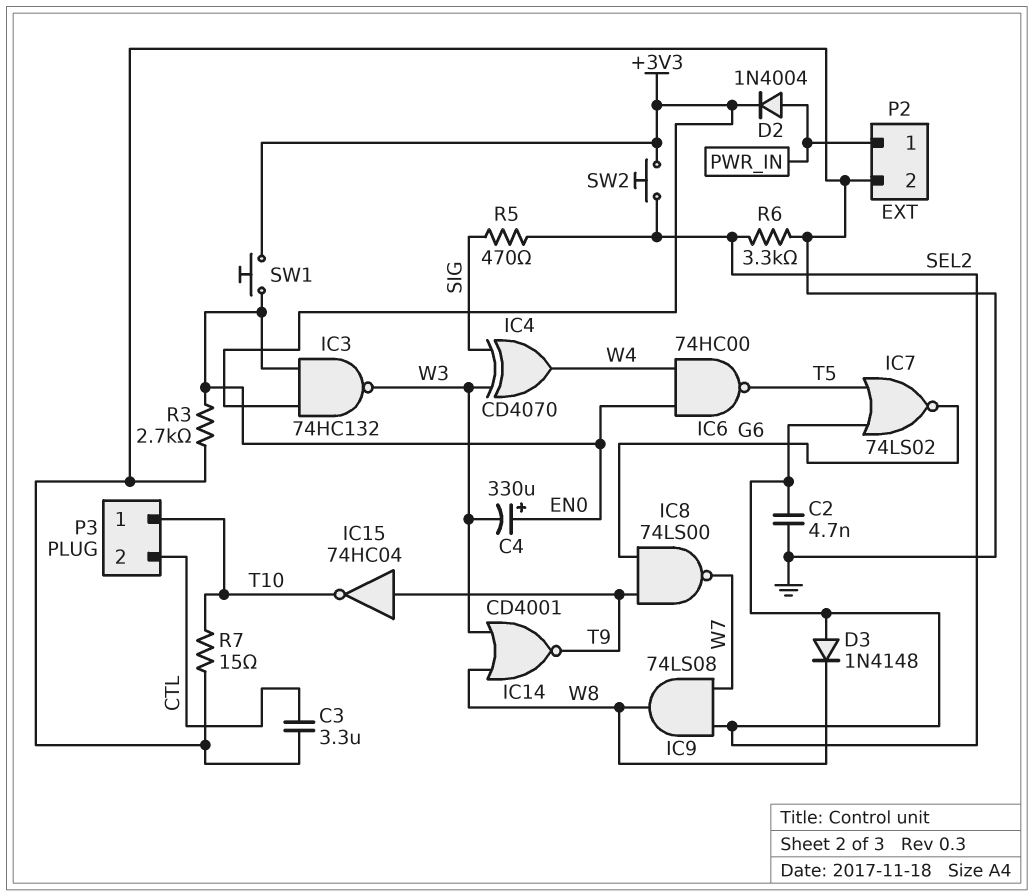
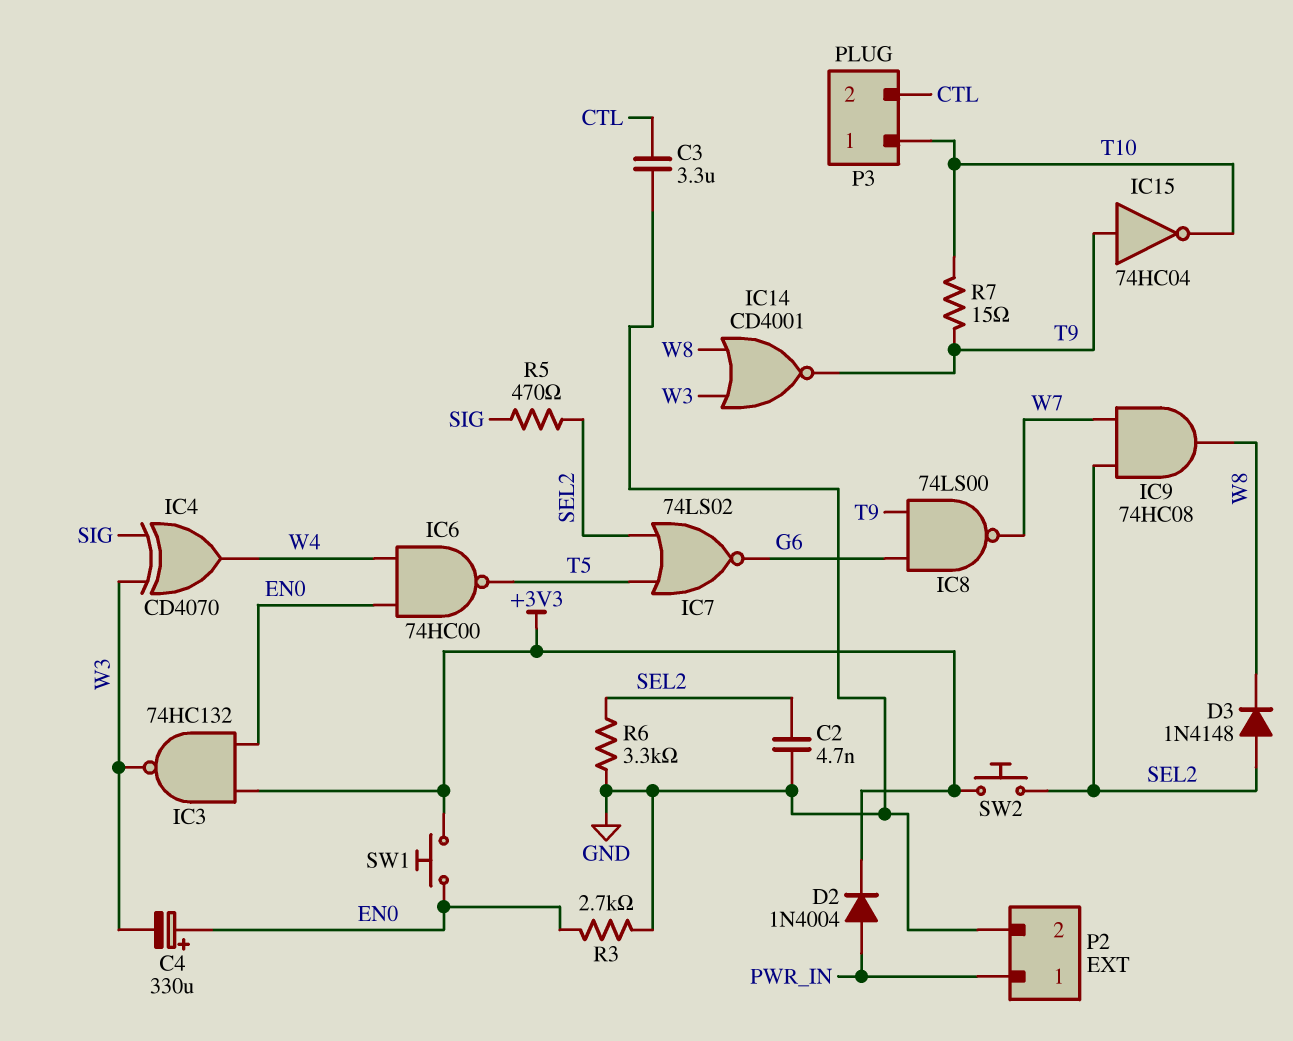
IC9: AND 74LS08 (in SEL2, in W7, out W8) -> AND 74HC08 (in SEL2, in W7, out W8)
R7: 15 (GND, T10) -> 15 (T9, T10)

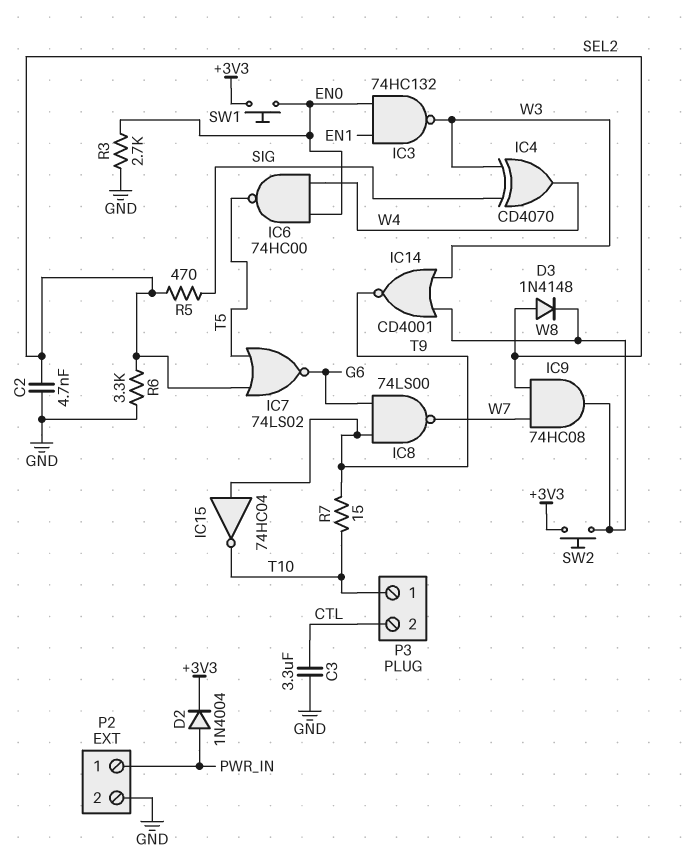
C4: 330uF (plus EN0, minus W3) -> none
IC3: NAND 74HC132 (in +3V3, in EN0, out W3) -> NAND 74HC132 (in EN0, in EN1, out W3)
SW2: button (+3V3, SEL2) -> button (+3V3, W8)

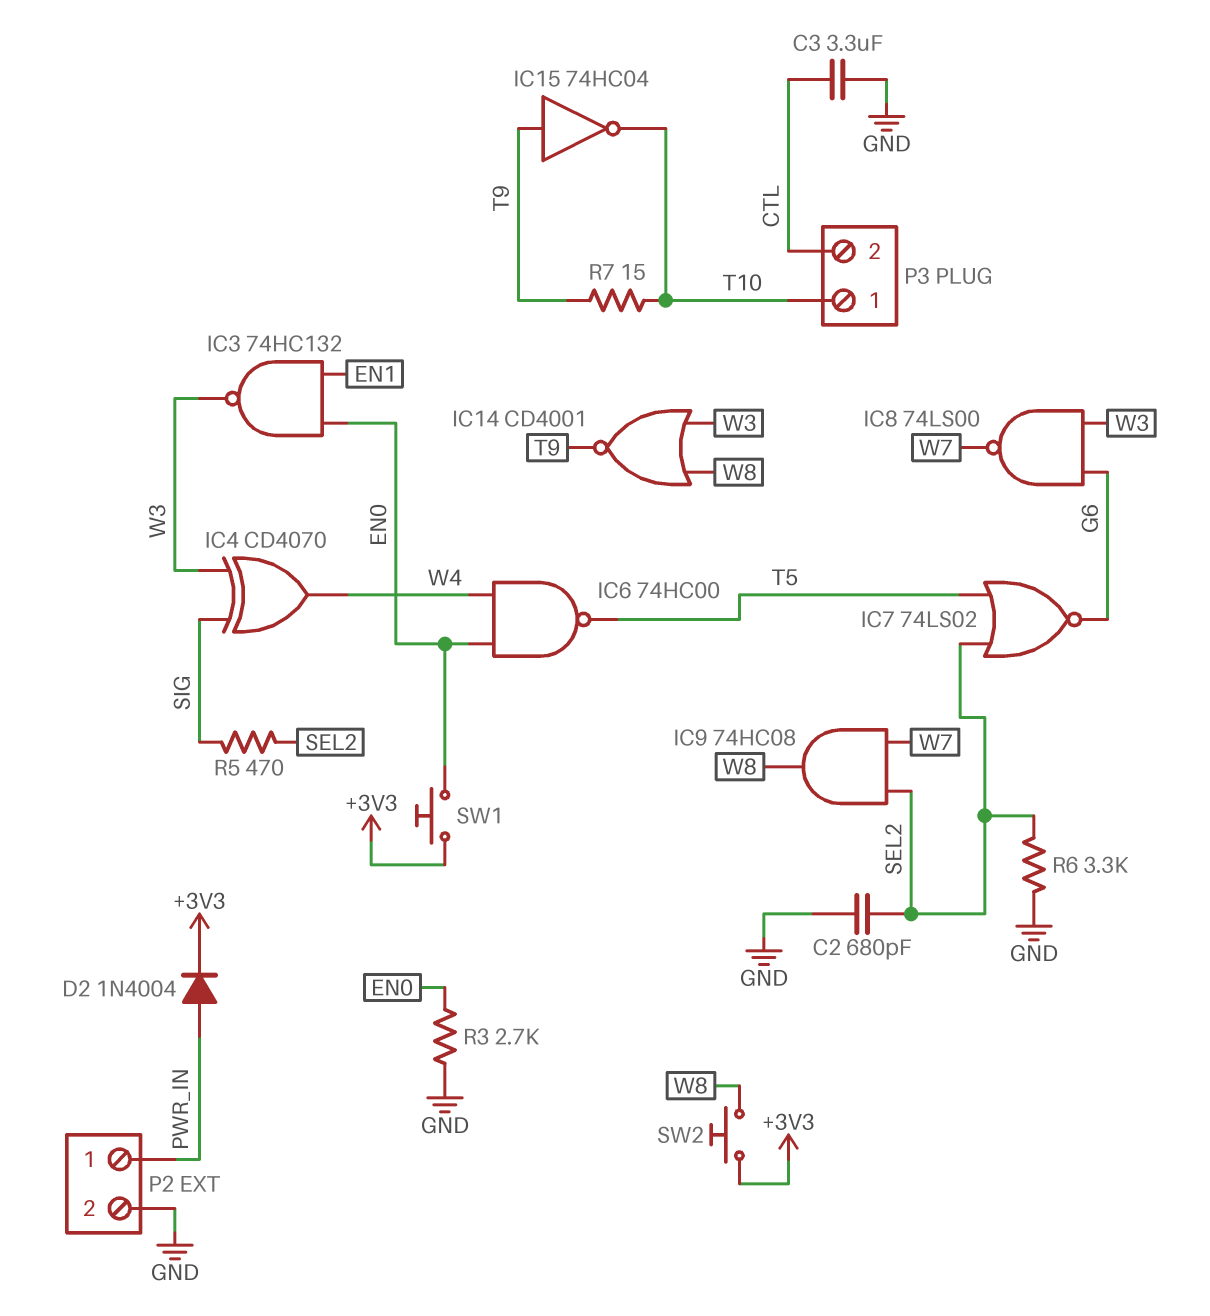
C2: 4.7nF (GND, SEL2) -> 680pF (GND, SEL2)
D3: diode 1N4148 (A SEL2, K W8) -> none
IC8: NAND 74LS00 (in G6, in T9, out W7) -> NAND 74LS00 (in G6, in W3, out W7)

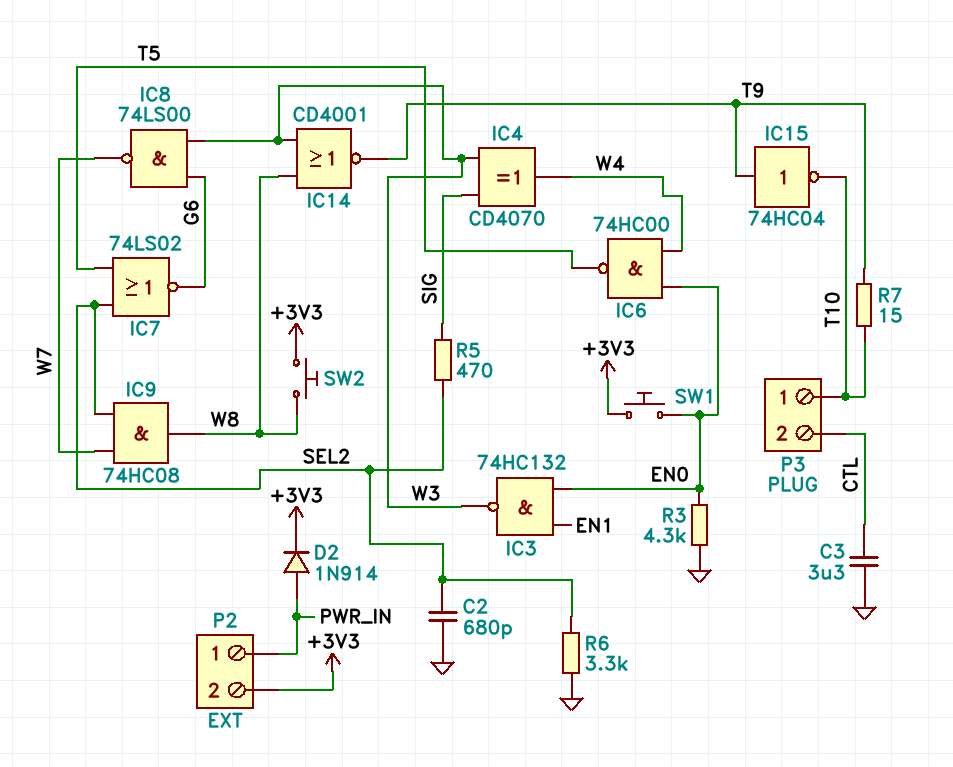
D2: diode 1N4004 (A PWR_IN, K +3V3) -> diode 1N914 (A PWR_IN, K +3V3)
P2 pin 2: GND -> +3V3
R3: 2.7k (EN0, GND) -> 4.3k (EN0, GND)

